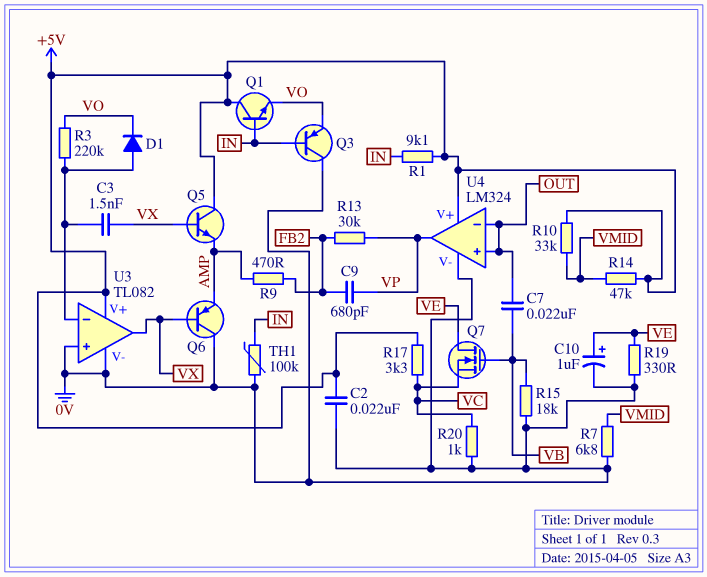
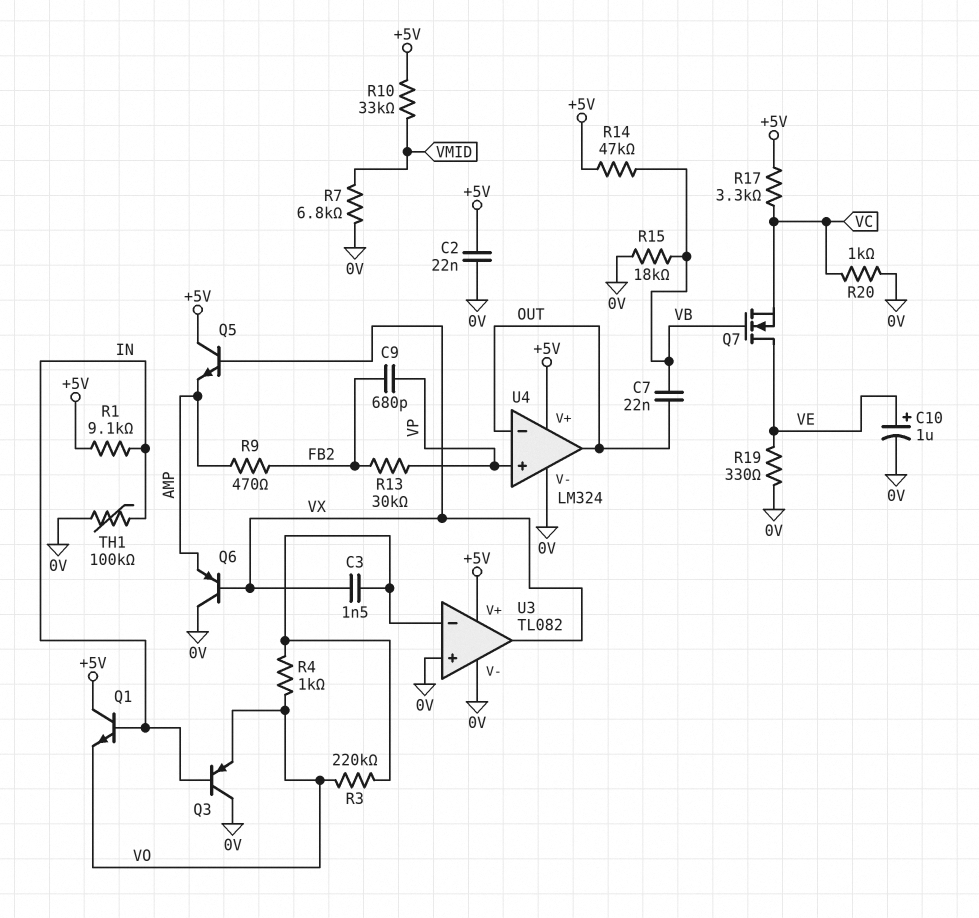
D1: diode (A U3/in-, K VO) -> none
R4: none -> 1k (U3/in-, VO)
R14: 47k (+5V, VMID) -> 47k (+5V, VB)
U4 pin in+: OUT -> VP
U4 pin out: VP -> OUT

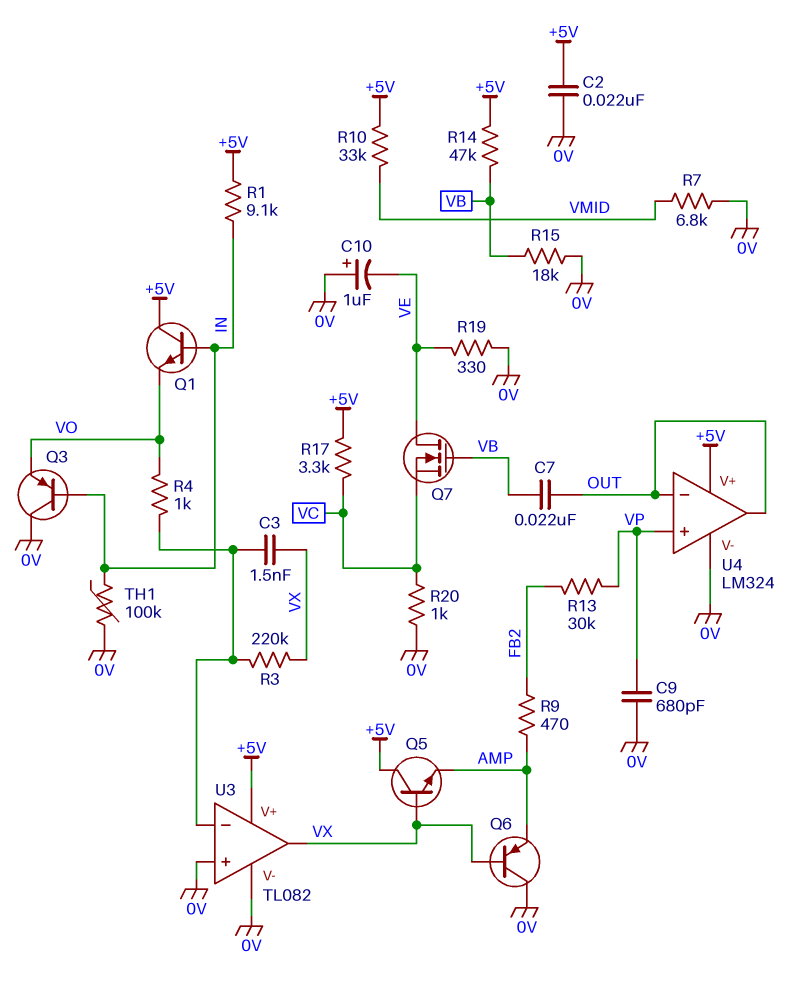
C9: 680pF (FB2, VP) -> 680pF (0V, VP)
C10: 1uF (plus VE, minus 0V) -> 1uF (plus 0V, minus VE)
R3: 220k (U3/in-, VO) -> 220k (U3/in-, VX)

